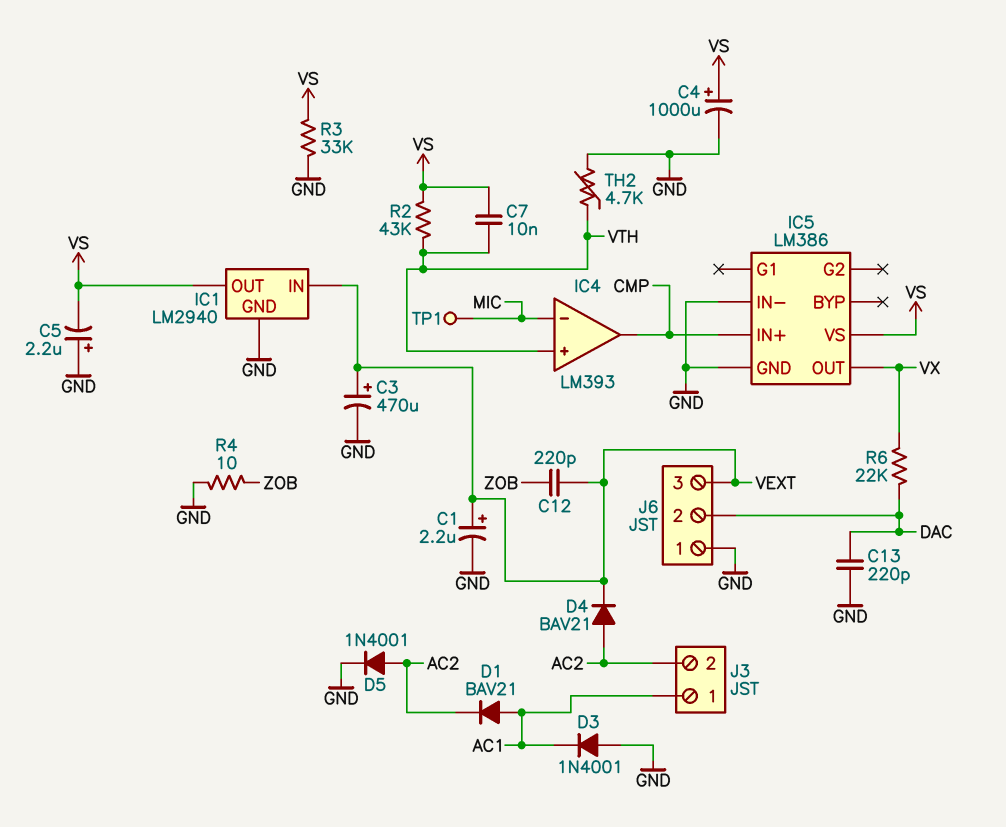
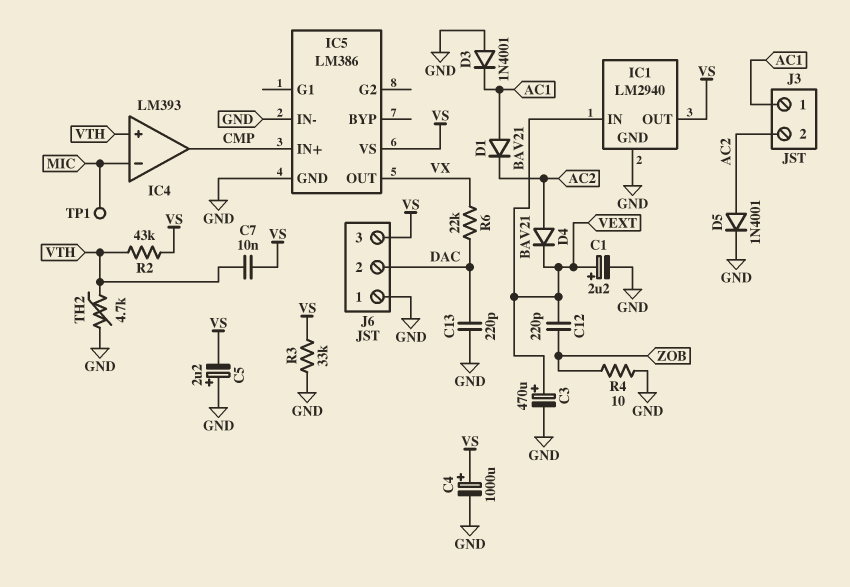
J6 pin 3: VEXT -> VS

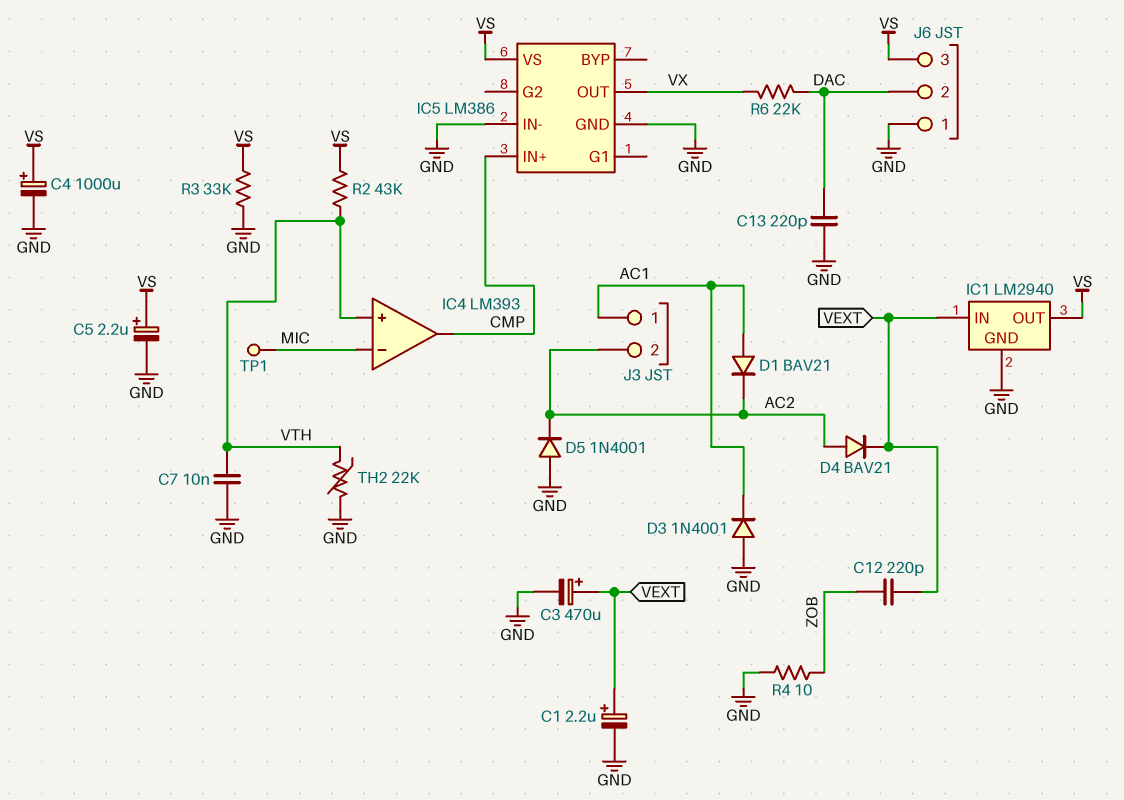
C5: 2.2uF (plus GND, minus VS) -> 2.2uF (plus VS, minus GND)
C7: 10nF (VS, VTH) -> 10nF (GND, VTH)
D5: diode 1N4001 (A AC2, K GND) -> diode 1N4001 (A GND, K AC2)
TH2: 4.7k (GND, VTH) -> 22k (GND, VTH)

